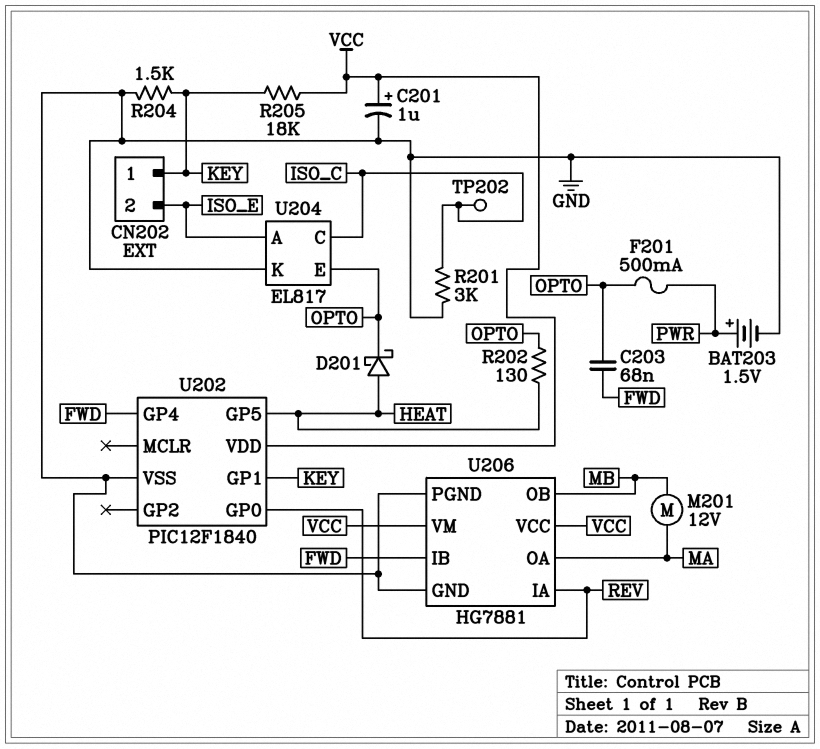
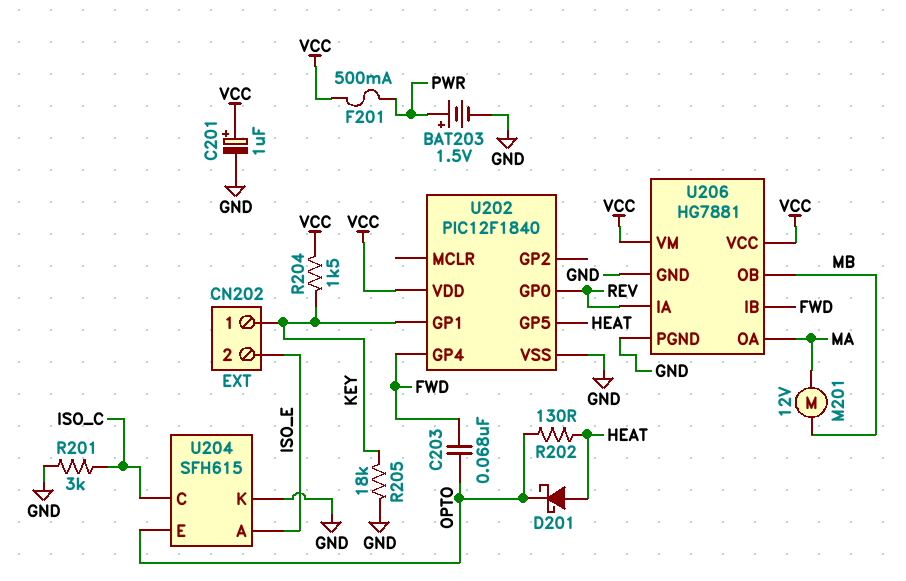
F201: 500mA (OPTO, PWR) -> 500mA (PWR, VCC)
R204: 1.5k (GND, KEY) -> 1.5k (KEY, VCC)
R205: 18k (KEY, VCC) -> 18k (GND, KEY)
TP202: test point (ISO_C) -> none
U204: EL817 -> SFH615

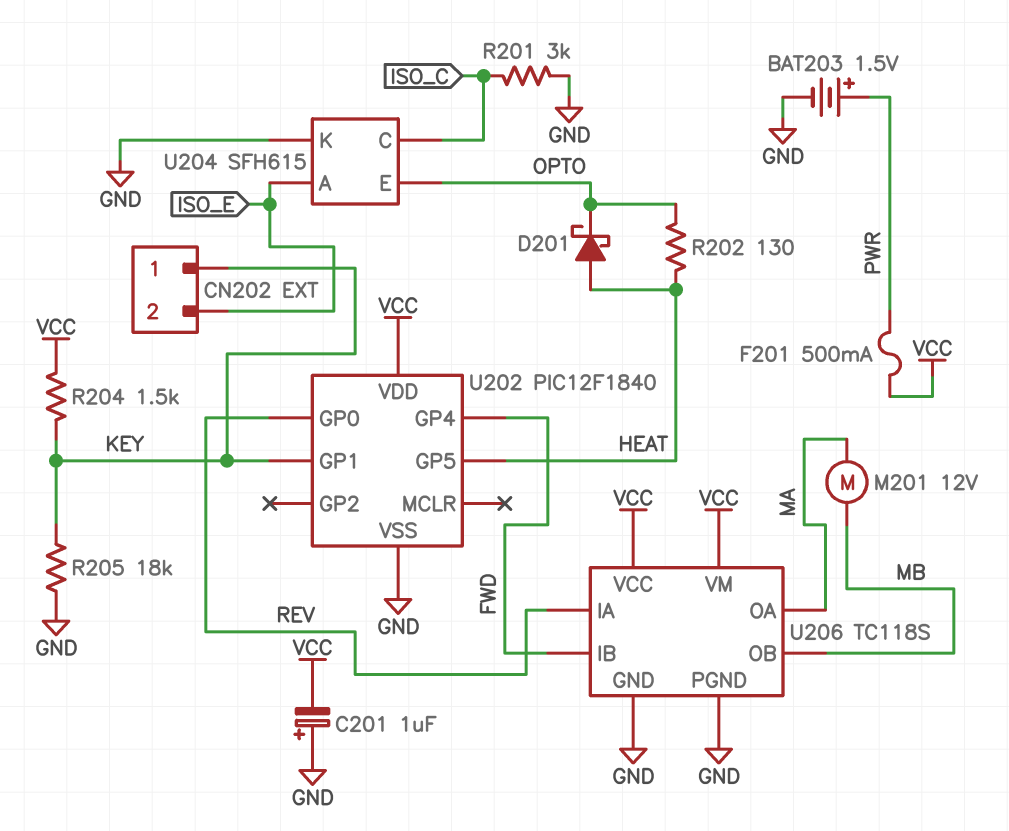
C201: 1uF (plus VCC, minus GND) -> 1uF (plus GND, minus VCC)
C203: 68nF (FWD, OPTO) -> none
U206: HG7881 -> TC118S

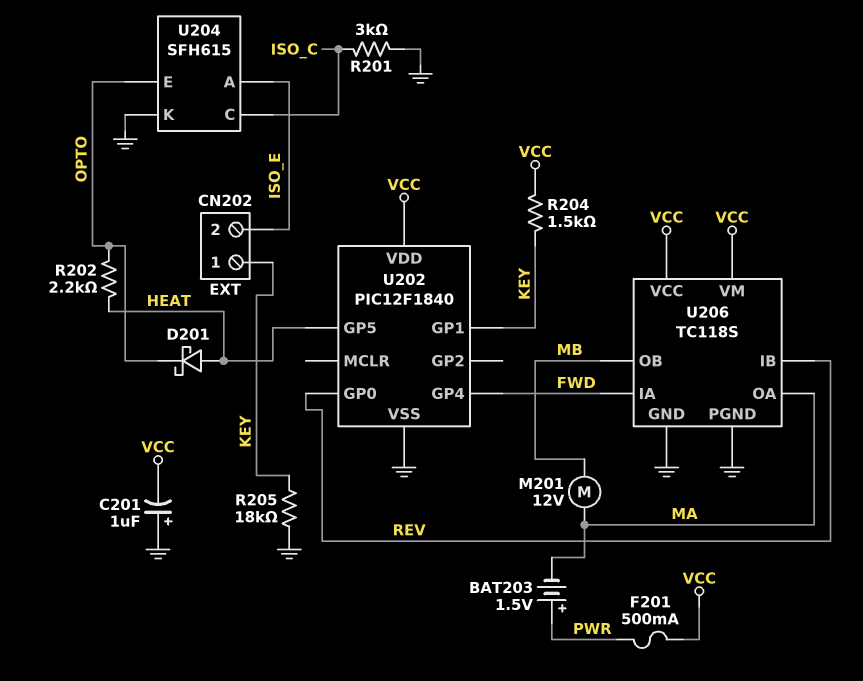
BAT203: 1.5V (plus PWR, minus GND) -> 1.5V (plus PWR, minus MA)
R202: 130 (HEAT, OPTO) -> 2.2k (HEAT, OPTO)
U206 pin IA: REV -> FWD
U206 pin IB: FWD -> REV

